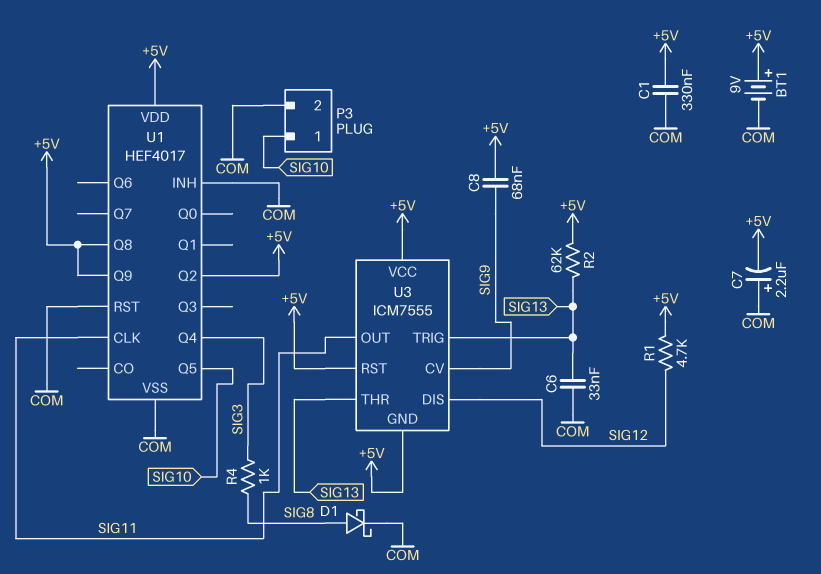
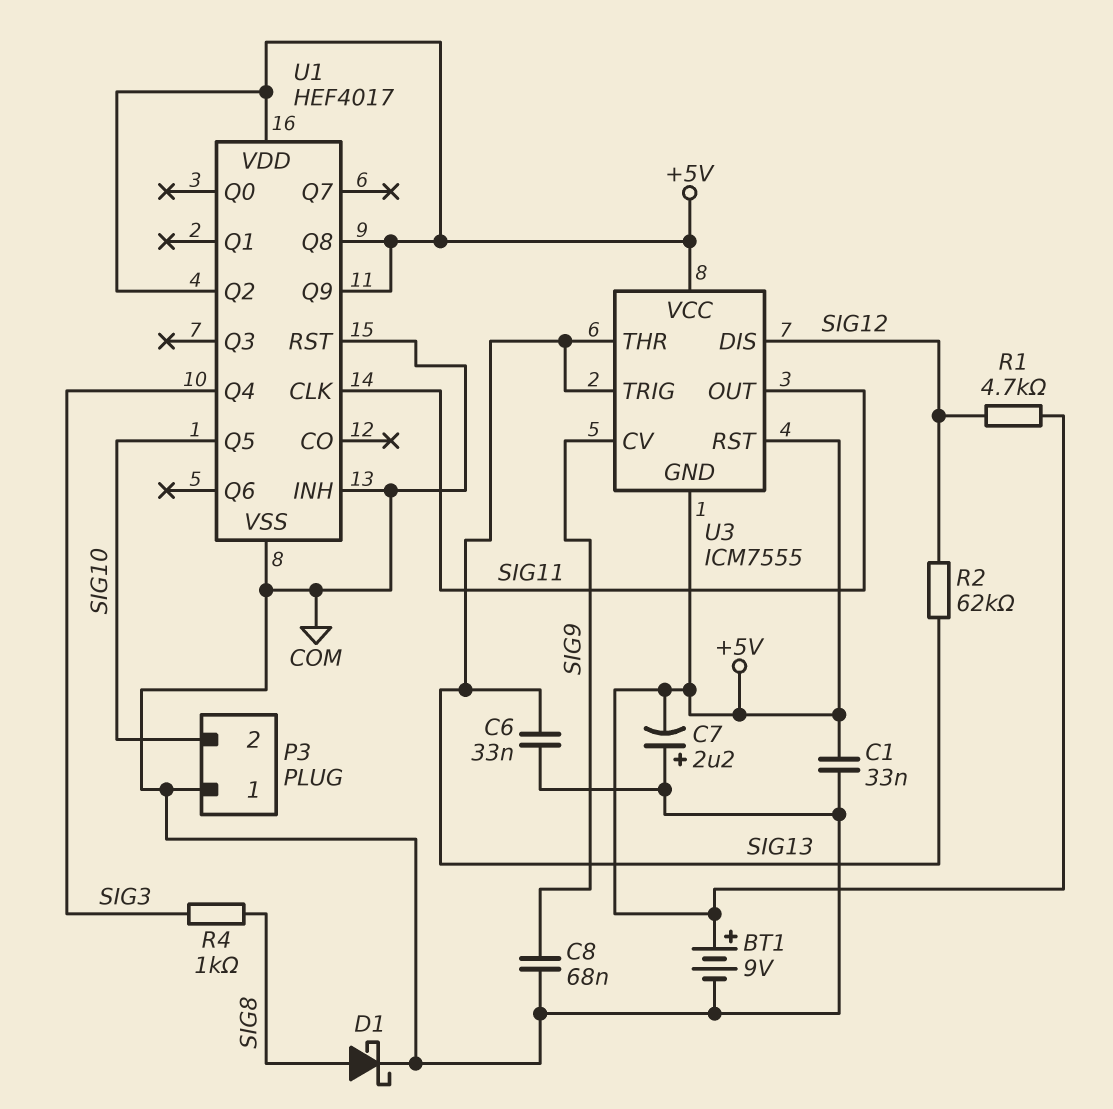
C1: 330nF (+5V, COM) -> 33nF (+5V, COM)
C8: 68nF (+5V, SIG9) -> 68nF (COM, SIG9)
P3 pin 1: SIG10 -> COM
P3 pin 2: COM -> SIG10
R2: 62k (+5V, SIG13) -> 62k (SIG12, SIG13)

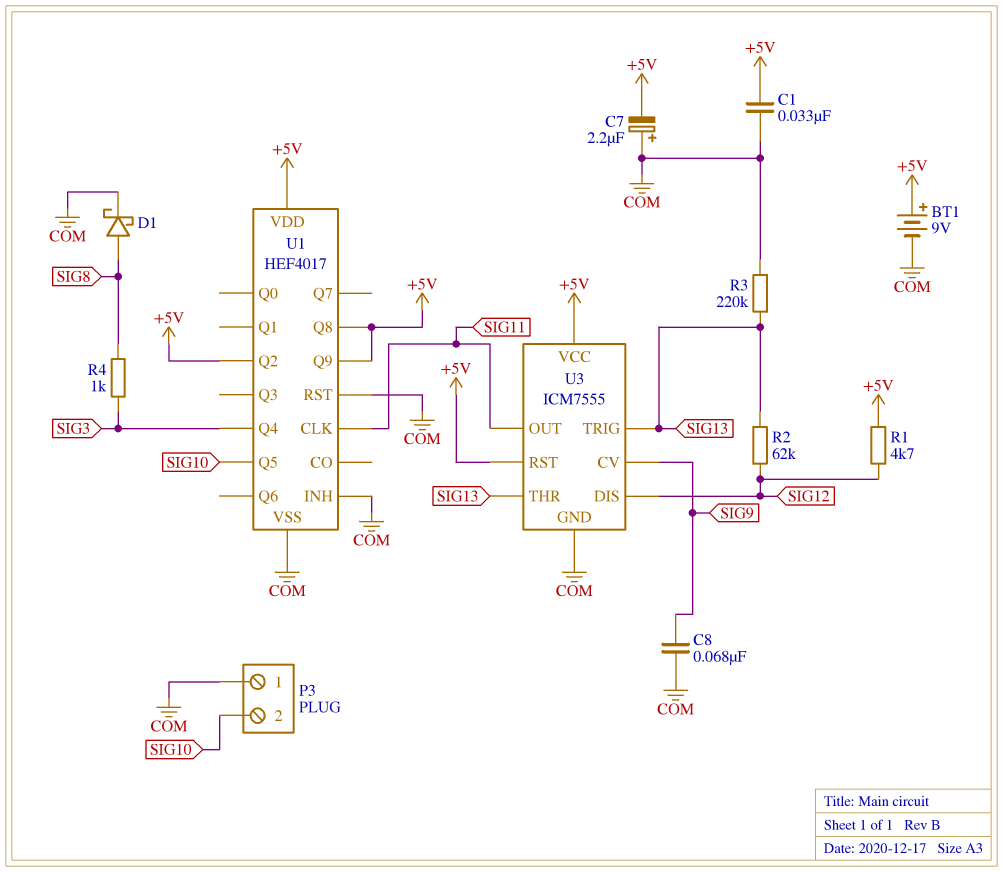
C6: 33nF (COM, SIG13) -> none
R3: none -> 220k (COM, SIG13)
U3 pin GND: +5V -> COM

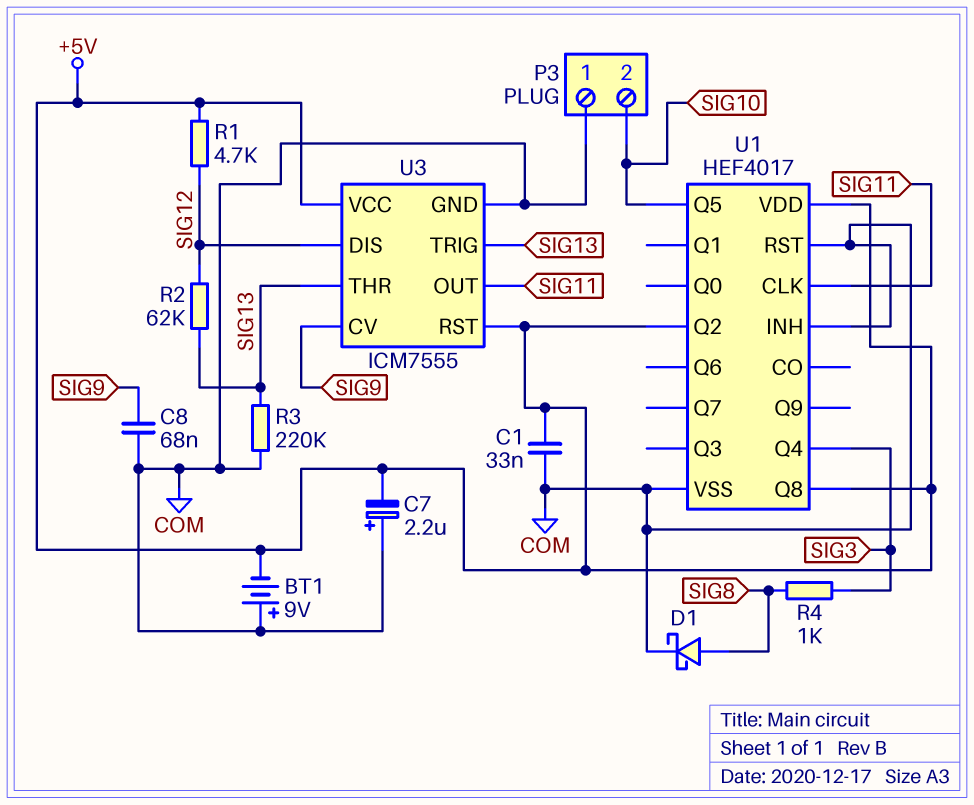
BT1: 9V (plus +5V, minus COM) -> 9V (plus COM, minus +5V)
U1 pin Q9: +5V -> none

